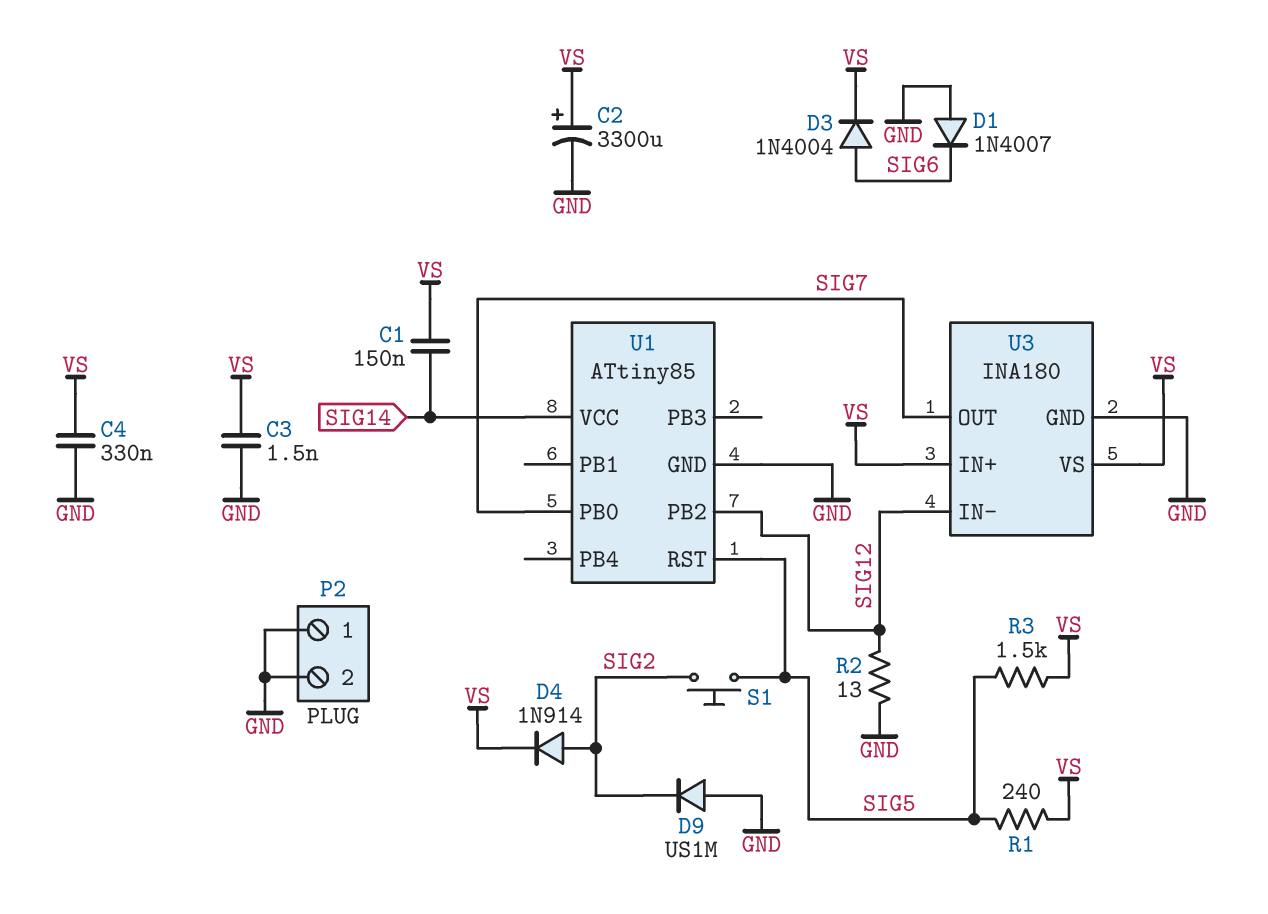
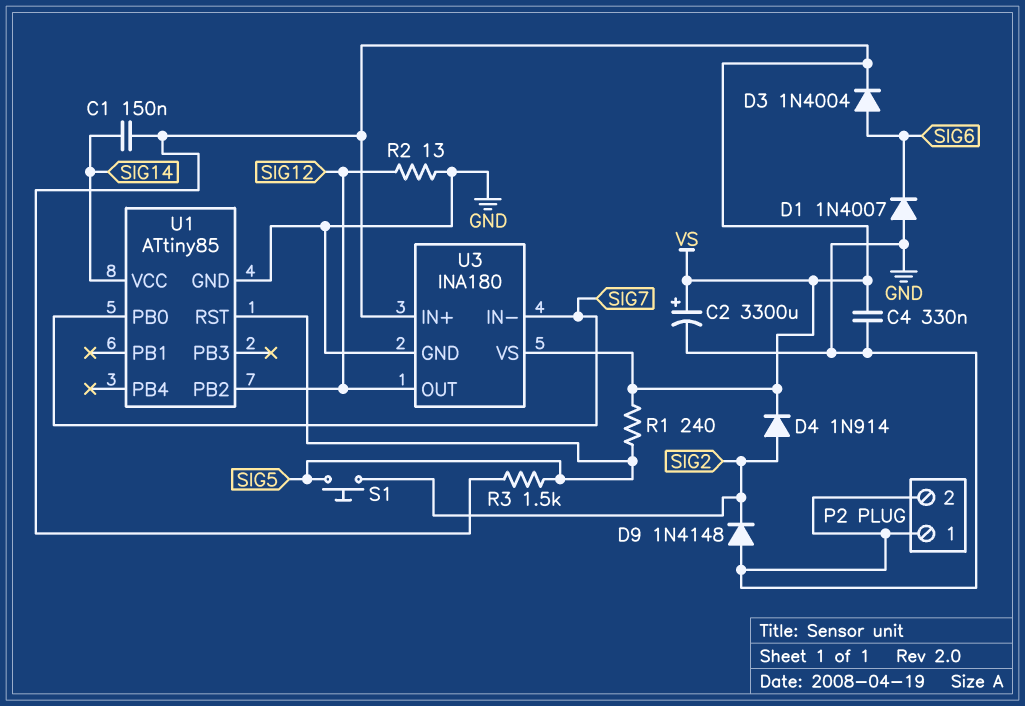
C3: 1.5nF (GND, VS) -> none
D9: diode US1M (A GND, K SIG2) -> diode 1N4148 (A GND, K SIG2)
U3 pin IN-: SIG12 -> SIG7
U3 pin OUT: SIG7 -> SIG12

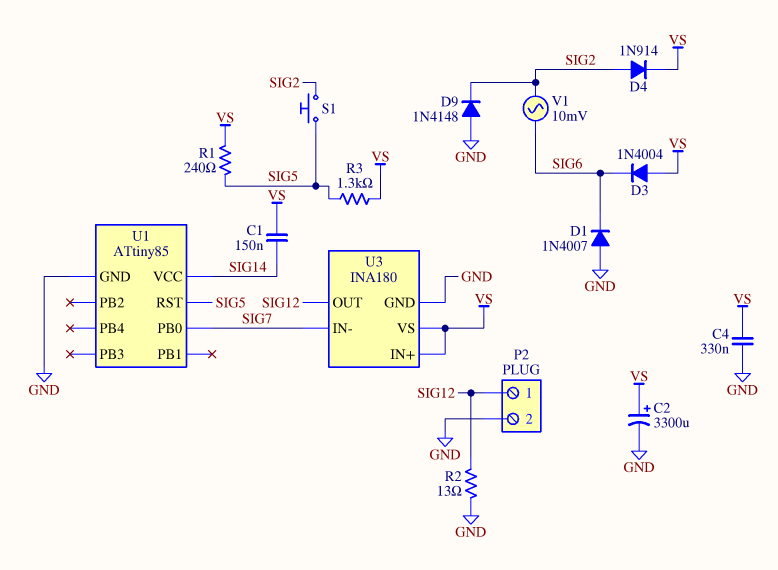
D3: diode 1N4004 (A SIG6, K VS) -> diode 1N4004 (A VS, K SIG6)
P2 pin 1: GND -> SIG12
R3: 1.5k (SIG5, VS) -> 1.3k (SIG5, VS)
U1 pin PB2: SIG12 -> none
V1: none -> AC 10mV (SIG2, SIG6)

